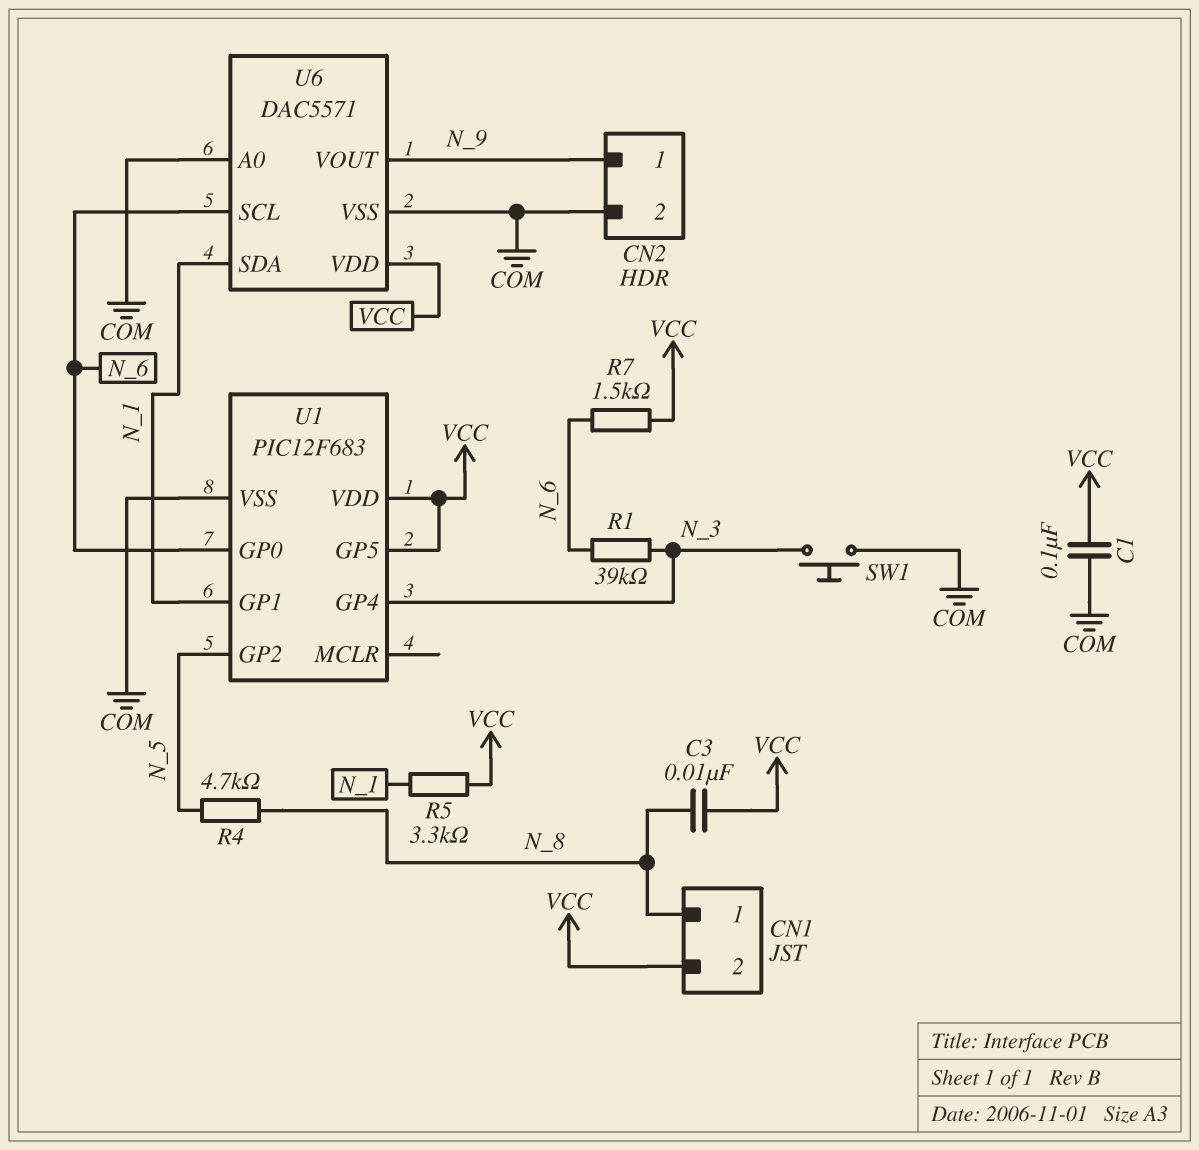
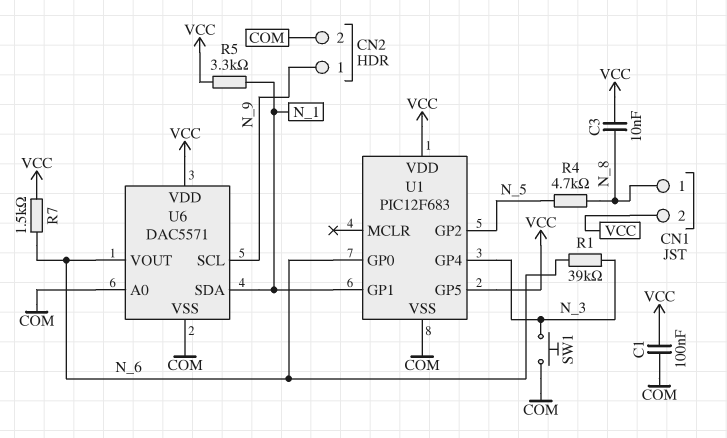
U6 pin SCL: N_6 -> N_9
U6 pin VOUT: N_9 -> N_6

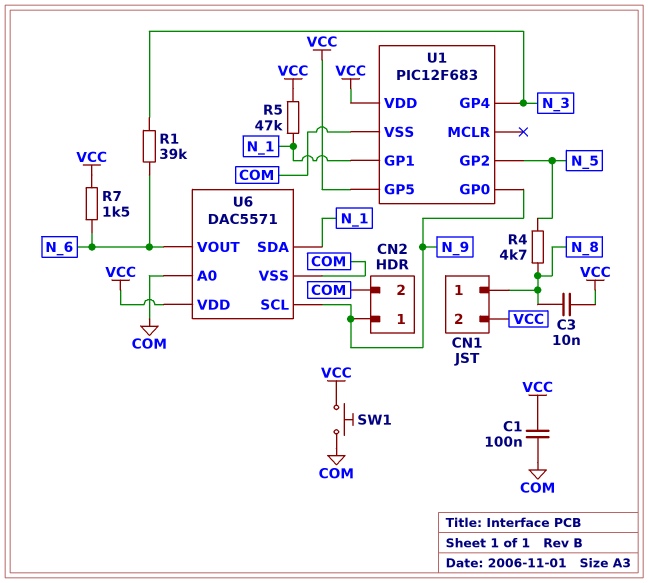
R5: 3.3k (N_1, VCC) -> 47k (N_1, VCC)
SW1: button (COM, N_3) -> button (COM, VCC)
U1 pin GP0: N_6 -> N_9

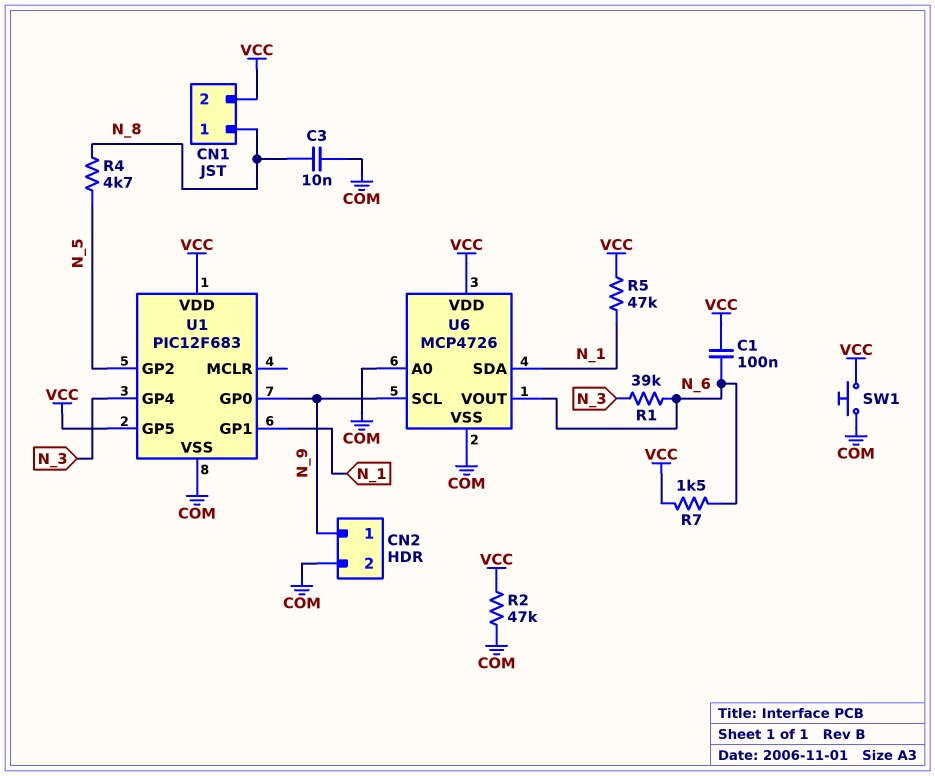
C1: 100nF (COM, VCC) -> 100nF (N_6, VCC)
C3: 10nF (N_8, VCC) -> 10nF (COM, N_8)
R2: none -> 47k (COM, VCC)
U6: DAC5571 -> MCP4726

